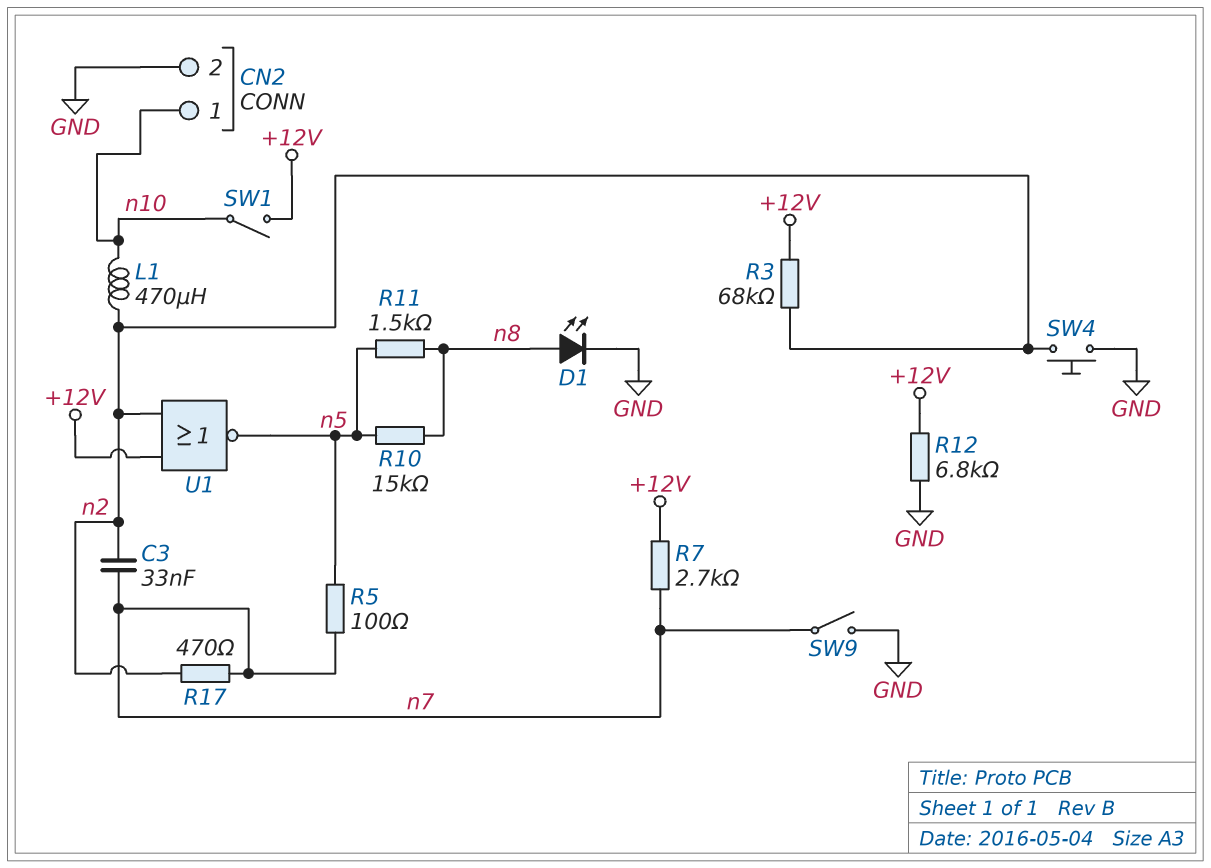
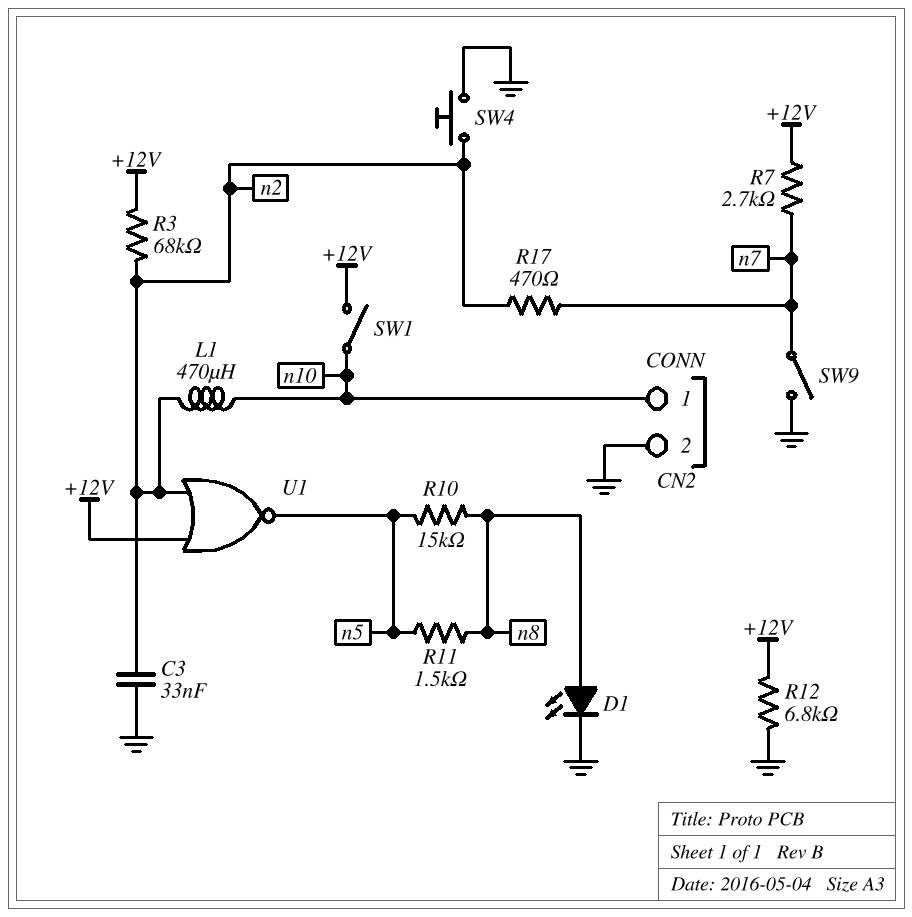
C3: 33nF (n2, n7) -> 33nF (GND, n2)
R5: 100 (n5, n7) -> none

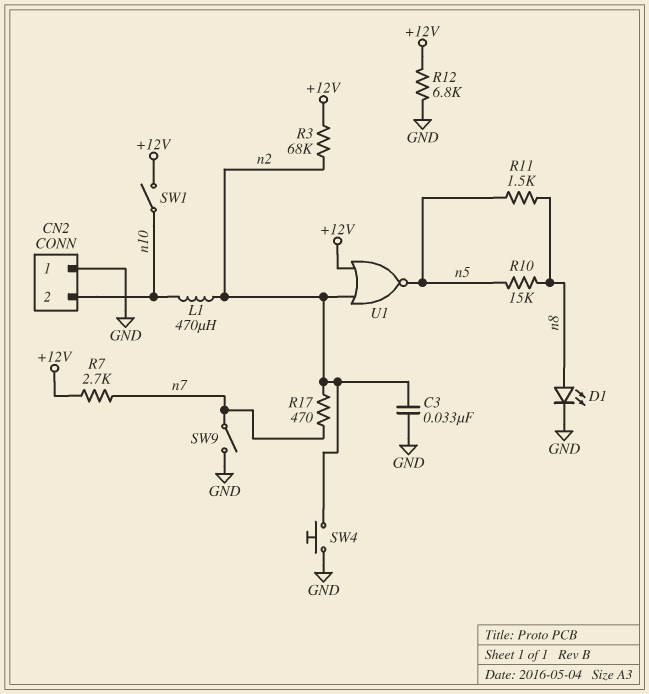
CN2 pin 1: n10 -> GND
CN2 pin 2: GND -> n10

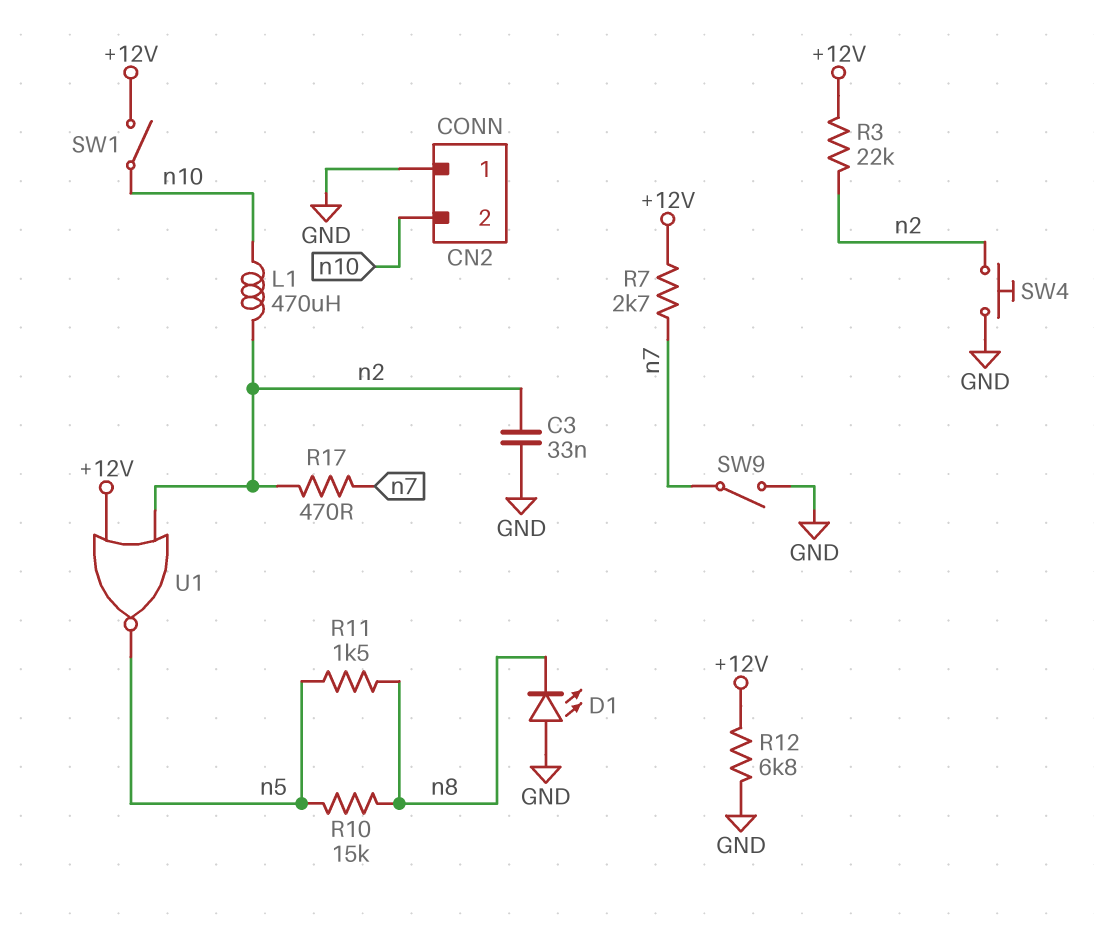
D1: LED (A n8, K GND) -> LED (A GND, K n8)
R3: 68k (+12V, n2) -> 22k (+12V, n2)

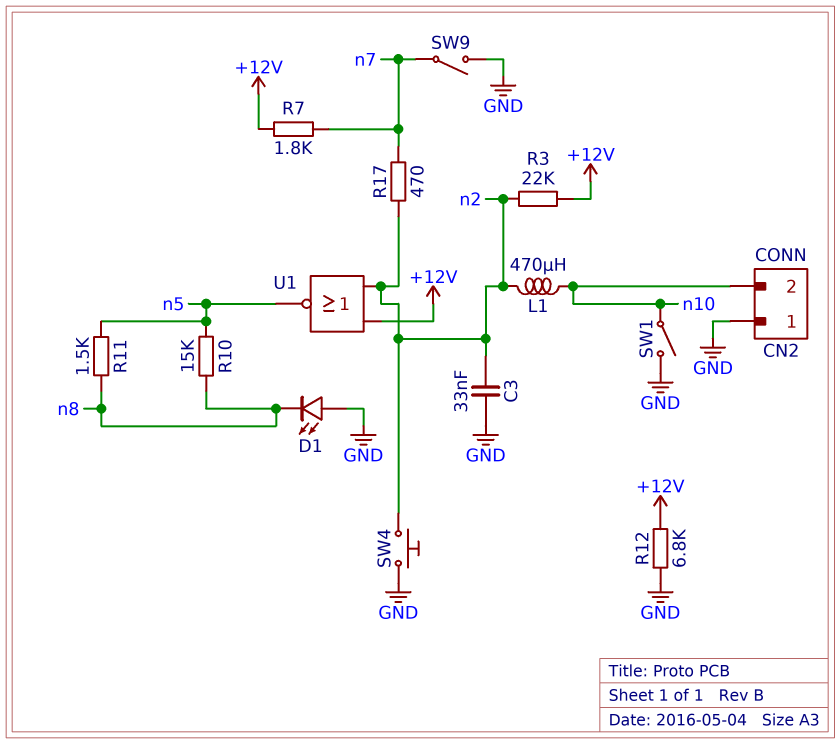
R7: 2.7k (+12V, n7) -> 1.8k (+12V, n7)
SW1: switch (+12V, n10) -> switch (GND, n10)

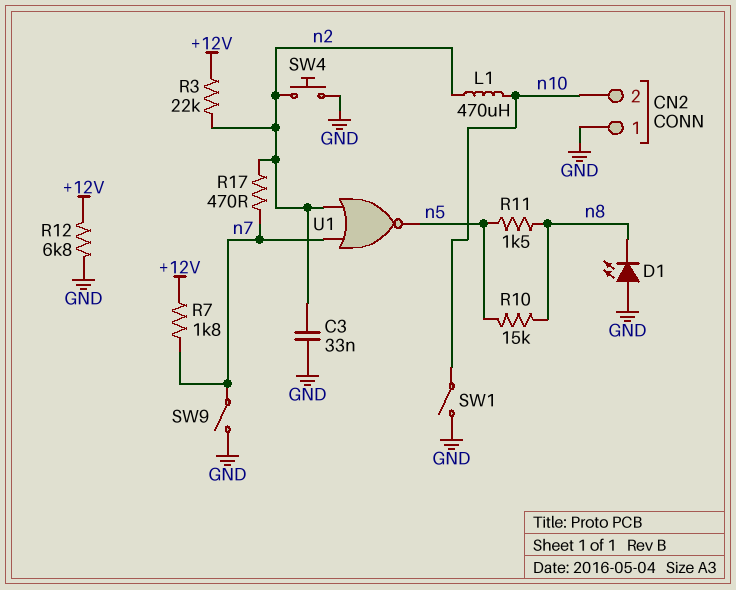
U1: NOR (in +12V, in n2, out n5) -> NOR (in n2, in n7, out n5)

